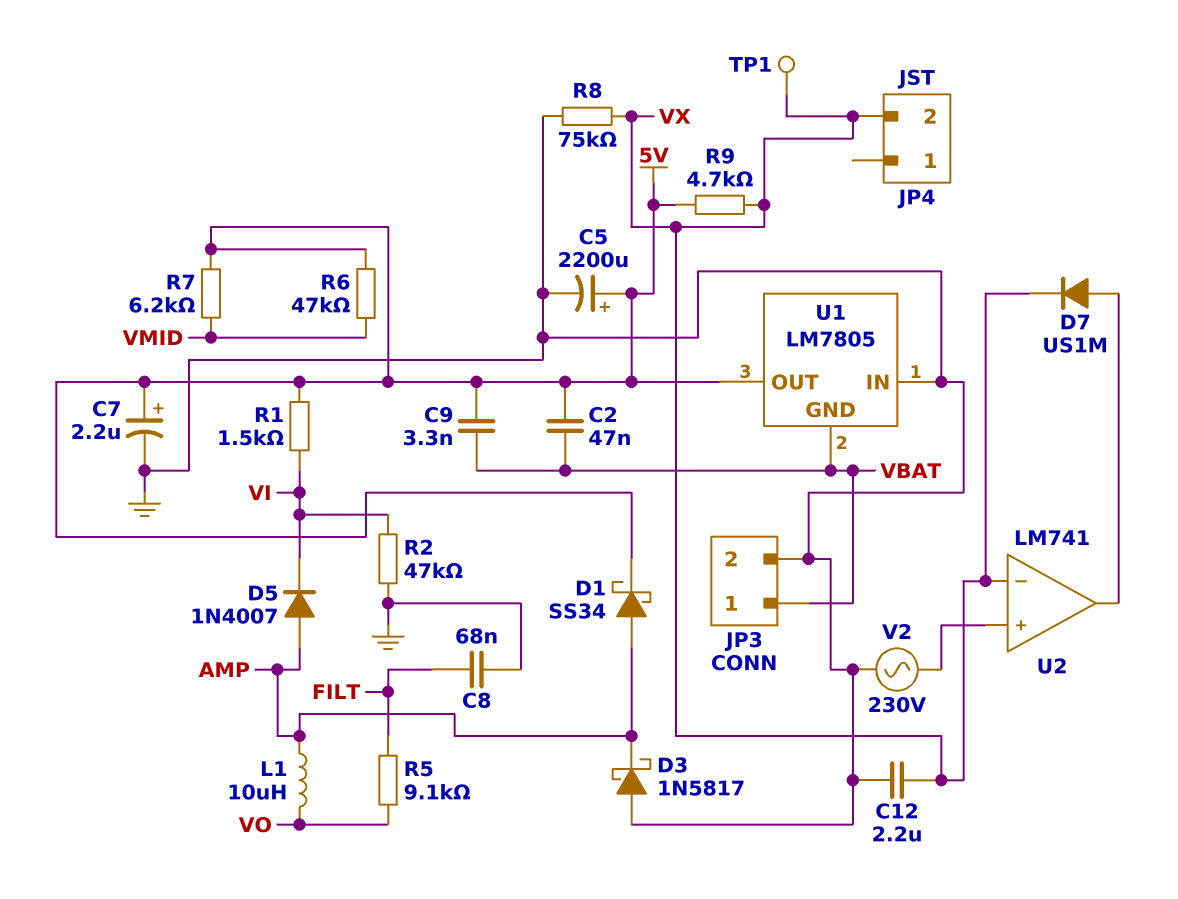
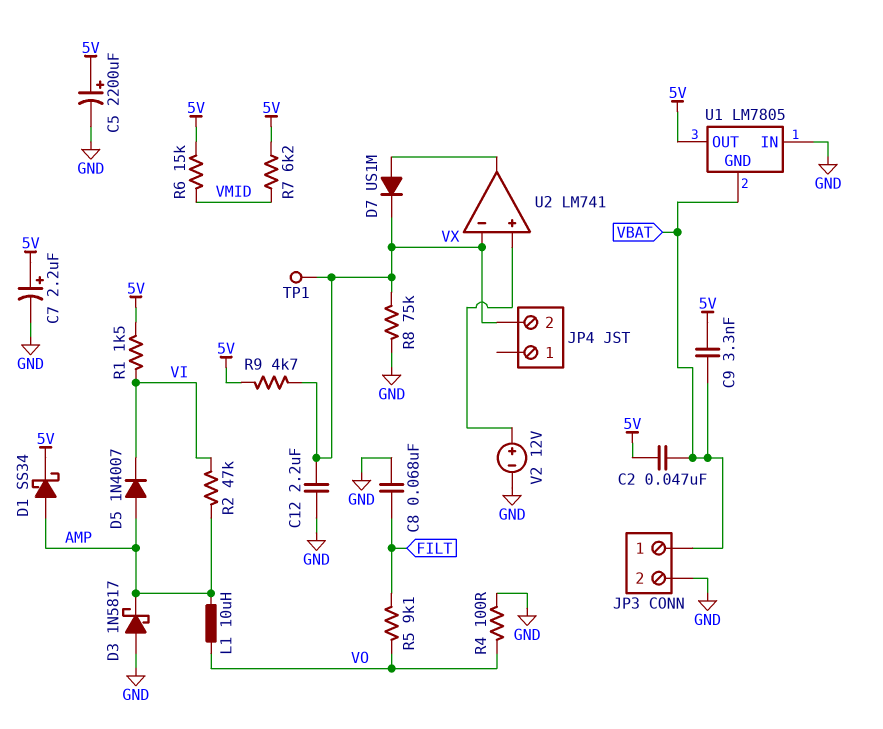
R2: 47k (GND, VI) -> 47k (AMP, VI)
R4: none -> 100 (GND, VO)
R6: 47k (5V, VMID) -> 15k (5V, VMID)
V2: AC 230V (GND, U2/in+) -> 12V (plus U2/in+, minus GND)

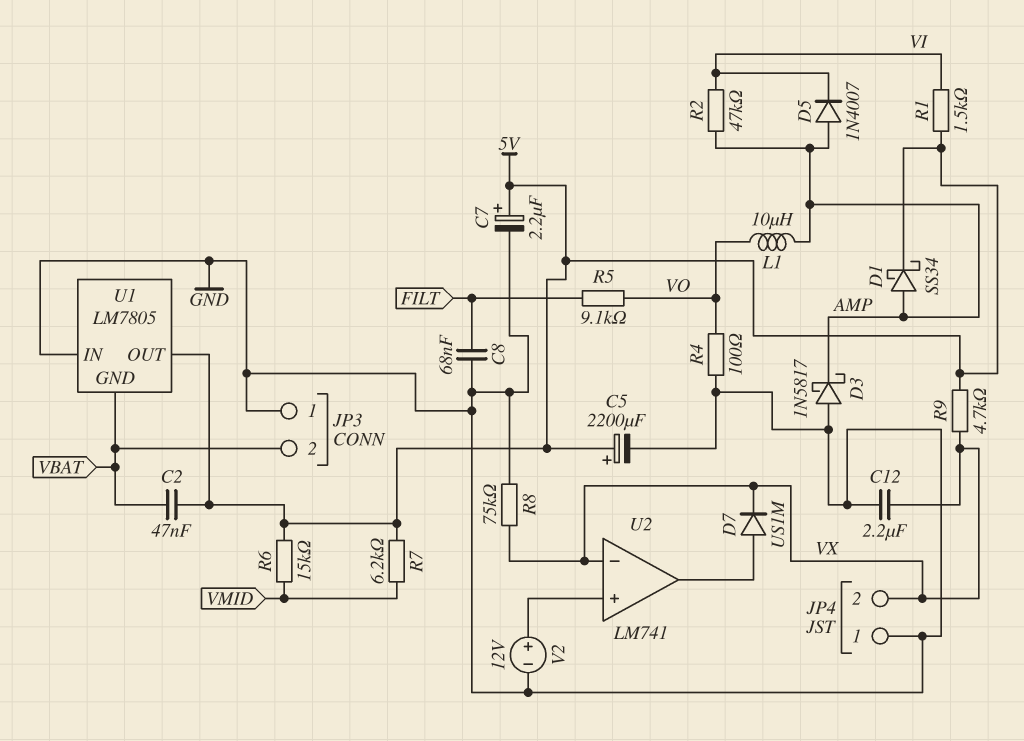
C9: 3.3nF (5V, VBAT) -> none
JP3 pin 1: VBAT -> GND
JP3 pin 2: GND -> VBAT
JP4 pin 1: none -> GND
TP1: test point (VX) -> none

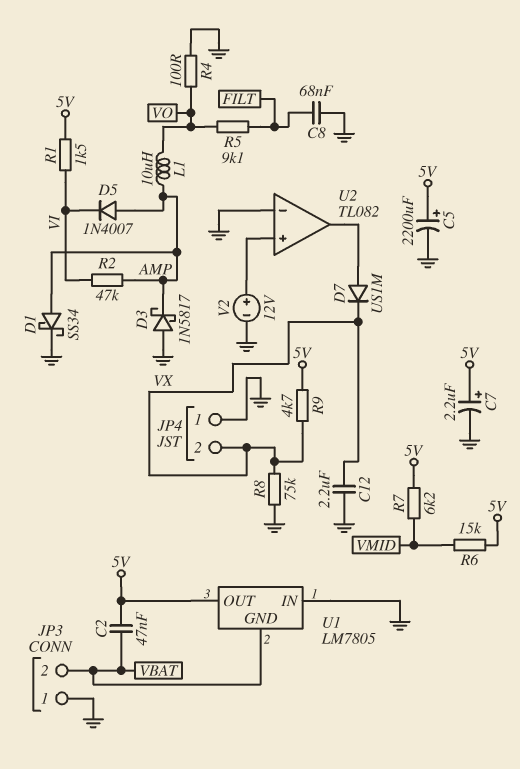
D1: schottky SS34 (A AMP, K 5V) -> schottky SS34 (A AMP, K GND)
U2: LM741 -> TL082
U2 pin in-: VX -> GND

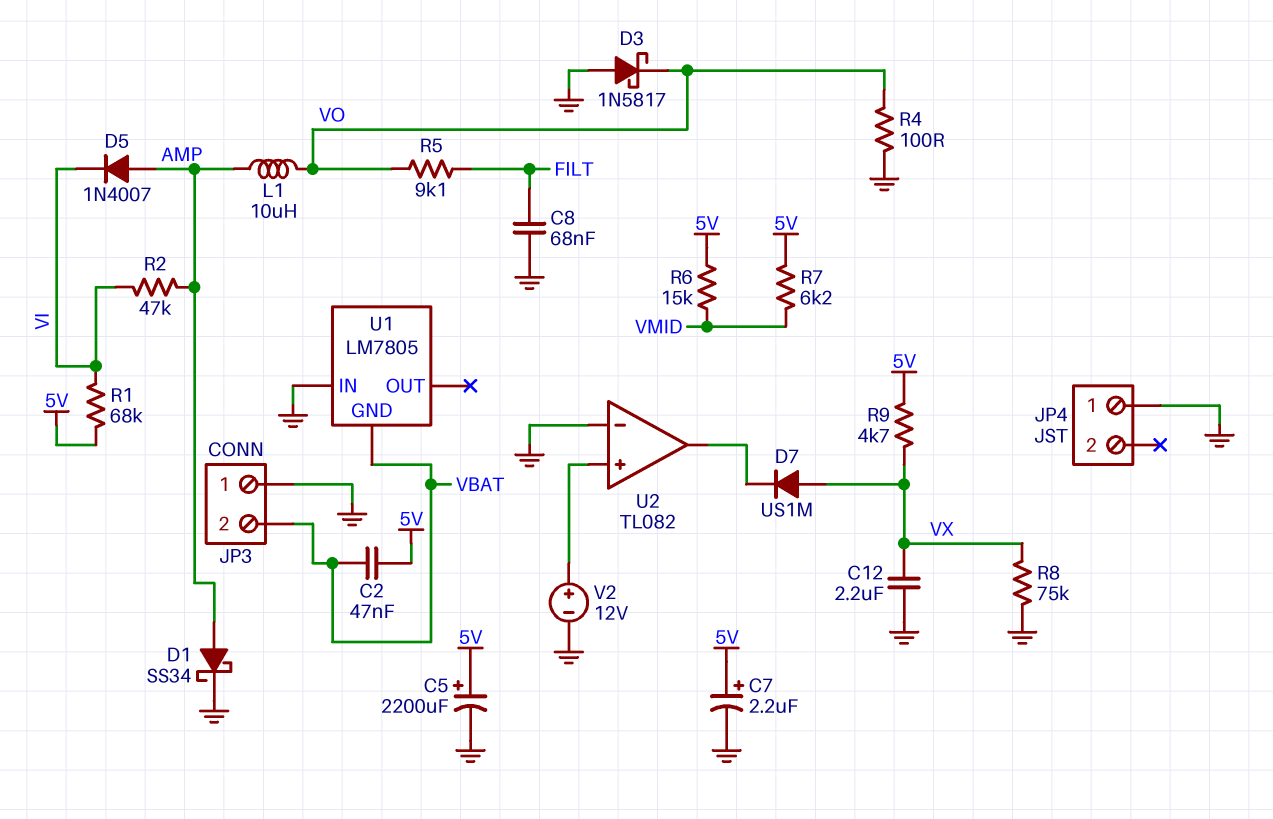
D3: schottky 1N5817 (A GND, K AMP) -> schottky 1N5817 (A GND, K VO)
D7: diode US1M (A U2/out, K VX) -> diode US1M (A VX, K U2/out)
JP4 pin 2: VX -> none
R1: 1.5k (5V, VI) -> 68k (5V, VI)
U1 pin OUT: 5V -> none

